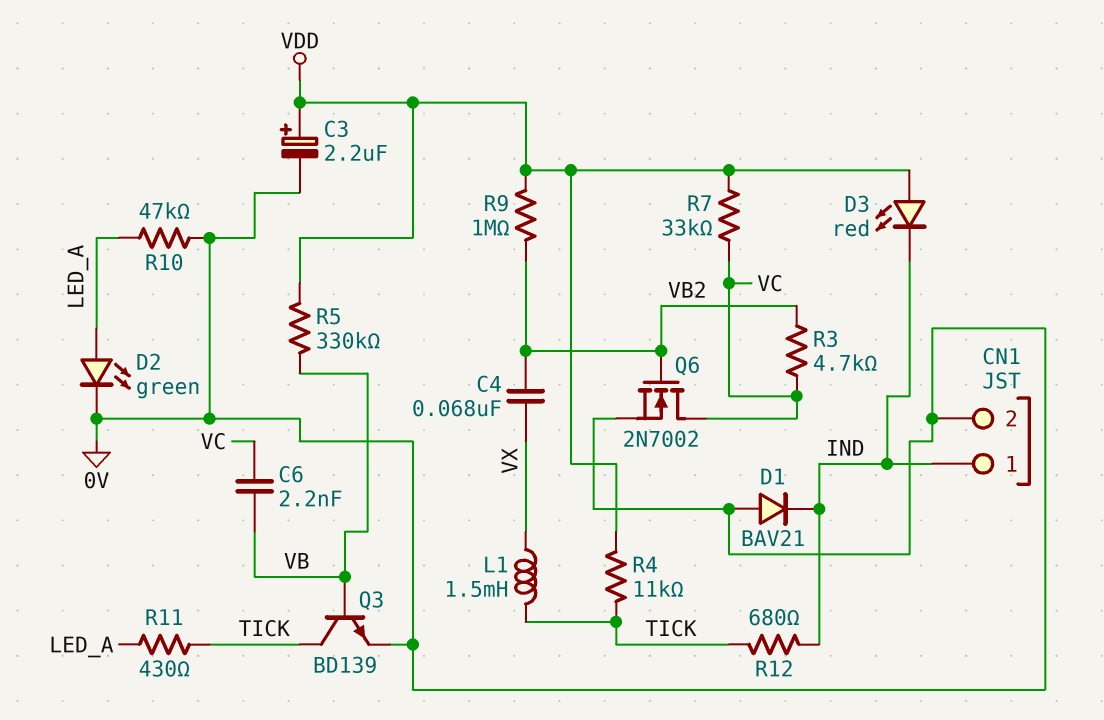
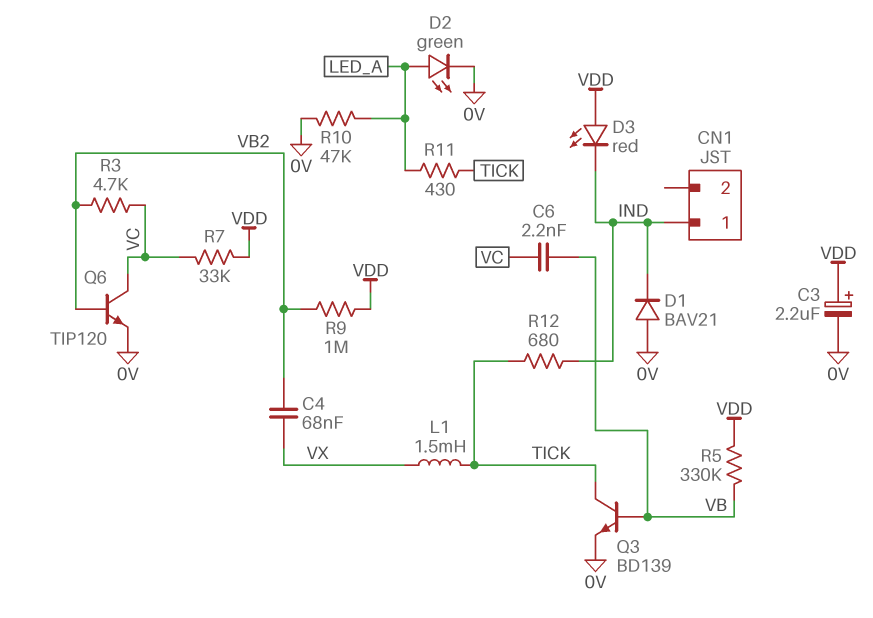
CN1 pin 2: 0V -> none
Q6: NMOS 2N7002 (G VB2, D VC, S 0V) -> NPN TIP120 (B VB2, C VC, E 0V)
R4: 11k (TICK, VDD) -> none

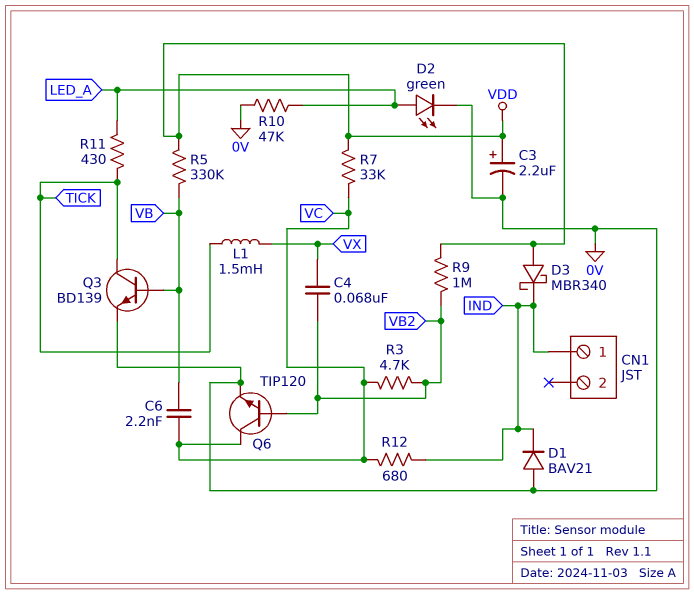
D3: LED red (A VDD, K IND) -> schottky MBR340 (A VDD, K IND)
R12: 680 (IND, TICK) -> 680 (IND, VC)

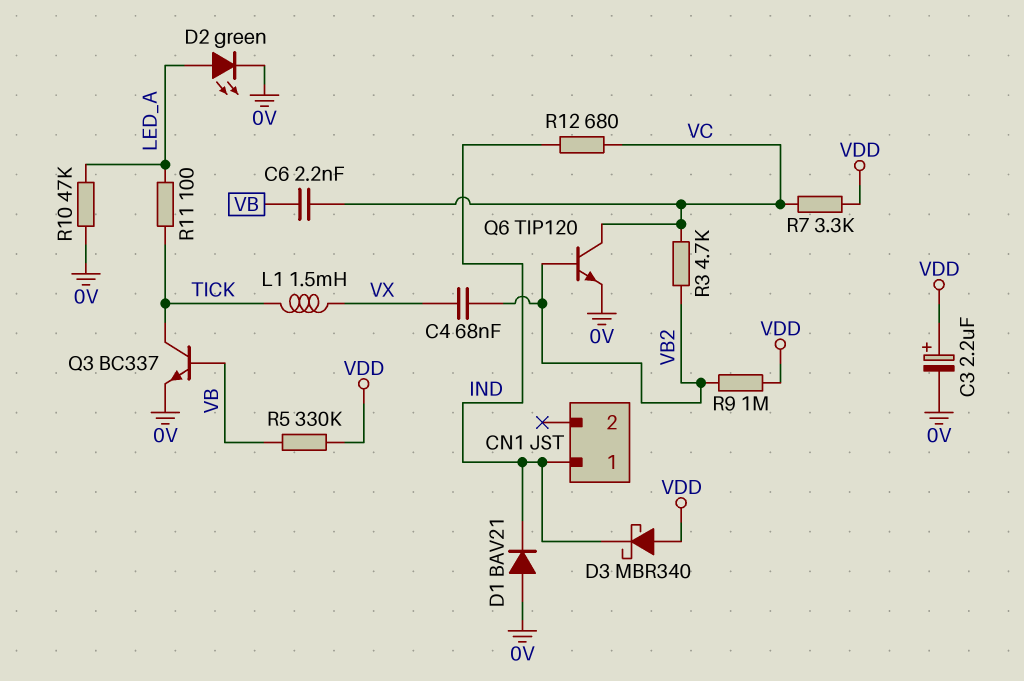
Q3: NPN BD139 (B VB, C TICK, E 0V) -> NPN BC337 (B VB, C TICK, E 0V)
R7: 33k (VC, VDD) -> 3.3k (VC, VDD)
R11: 430 (LED_A, TICK) -> 100 (LED_A, TICK)

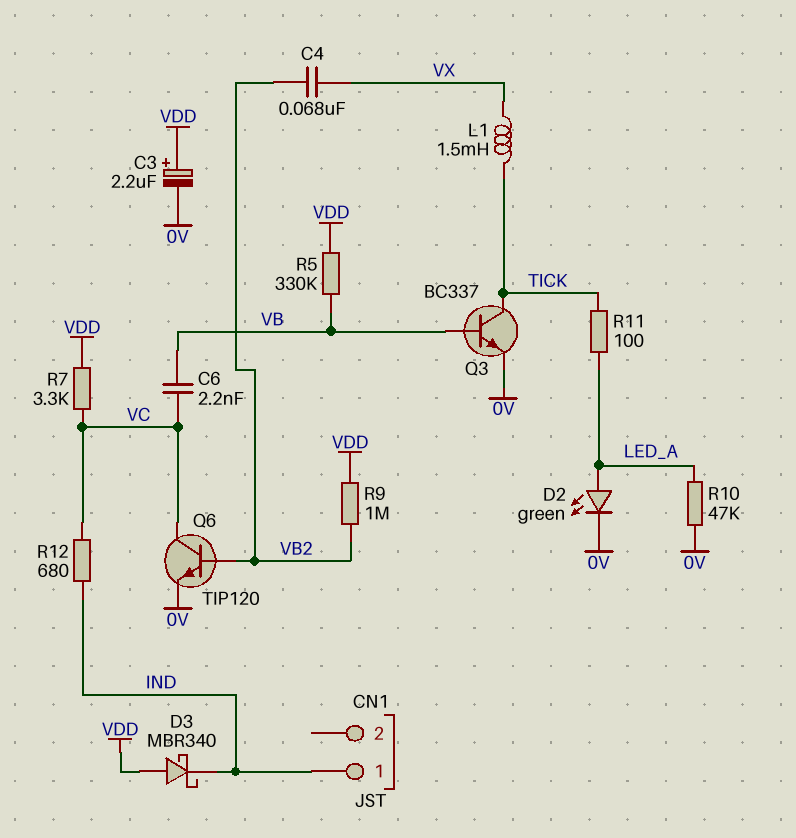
D1: diode BAV21 (A 0V, K IND) -> none
R3: 4.7k (VB2, VC) -> none

